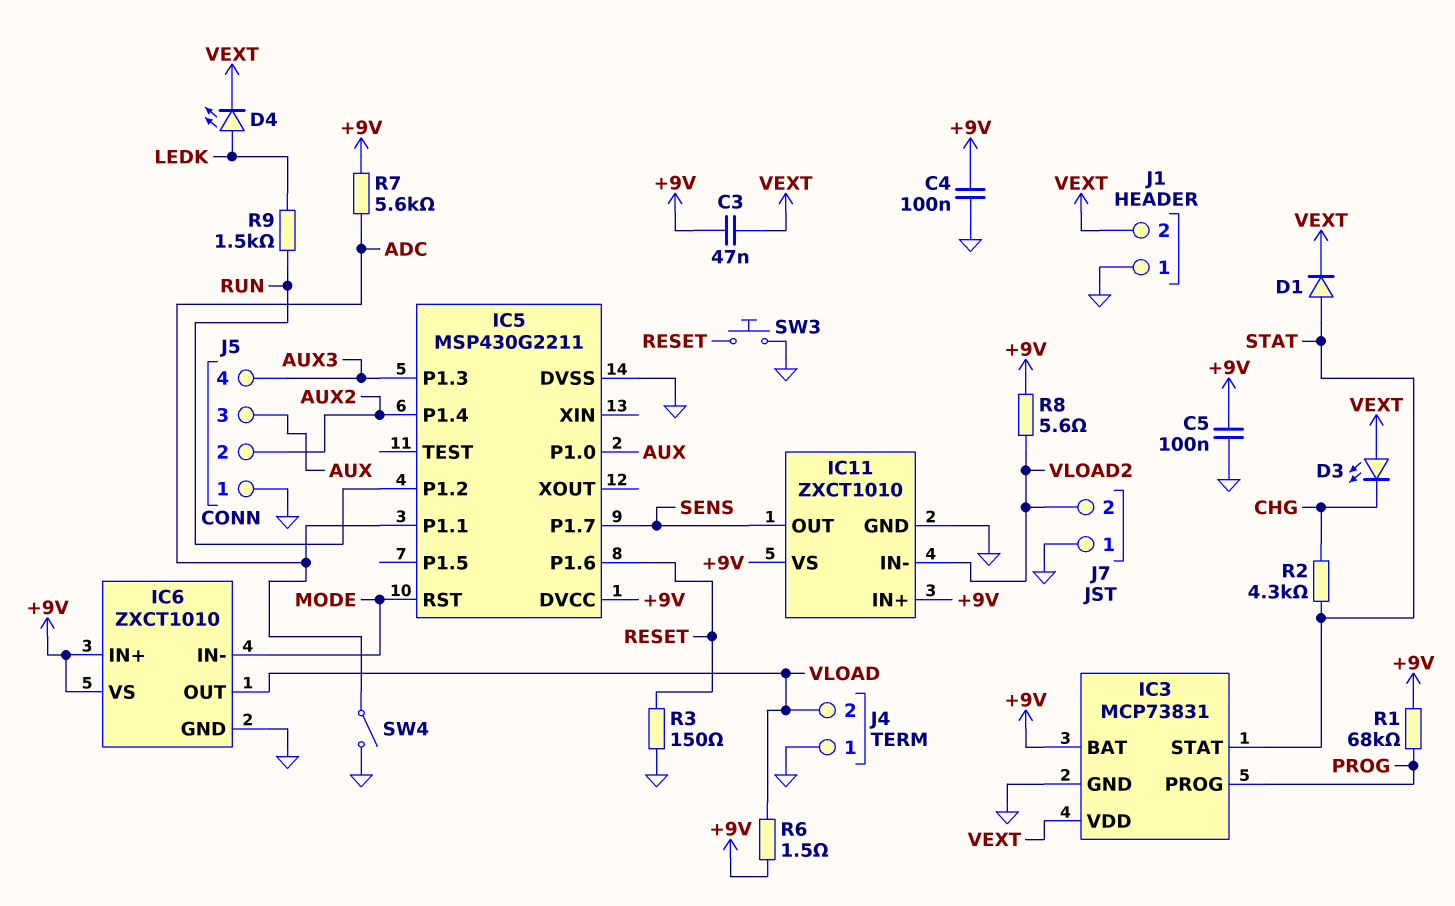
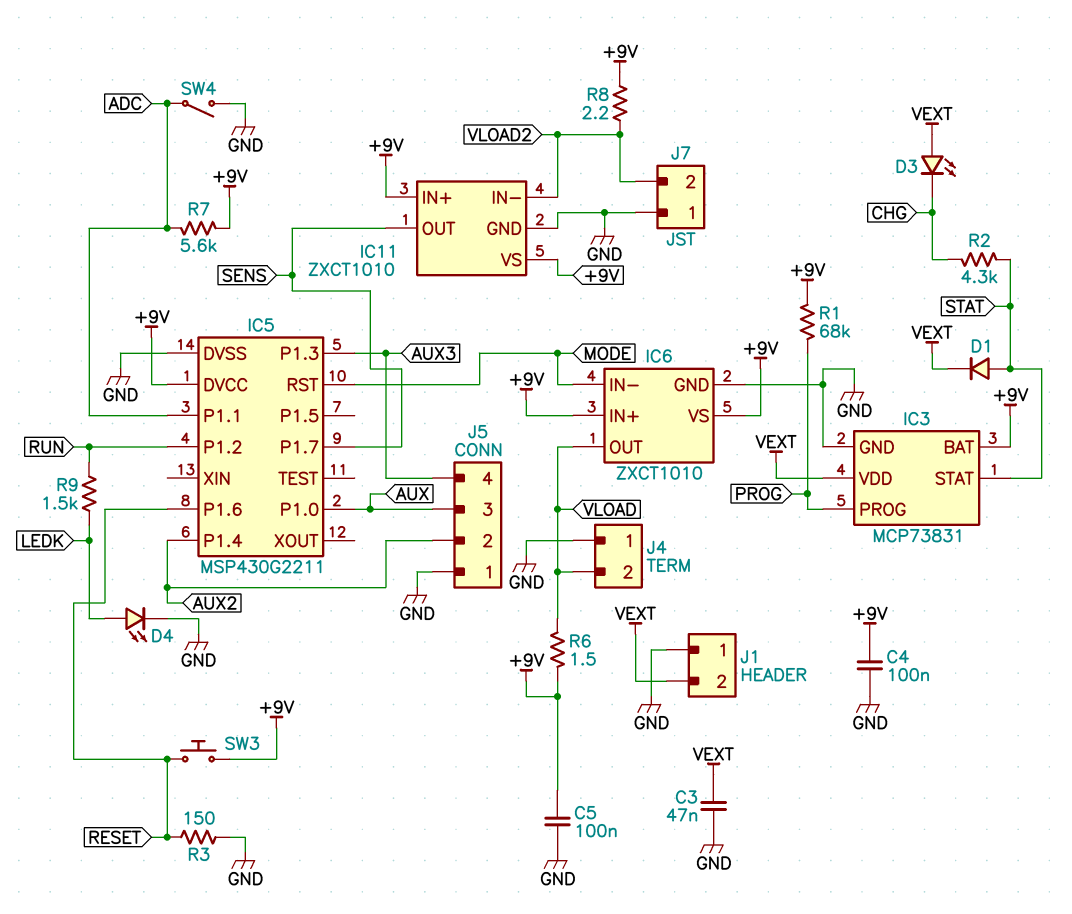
C3: 47nF (+9V, VEXT) -> 47nF (GND, VEXT)
D4: LED (A LEDK, K VEXT) -> LED (A LEDK, K GND)
R8: 5.6 (+9V, VLOAD2) -> 2.2 (+9V, VLOAD2)
SW3: button (GND, RESET) -> button (+9V, RESET)

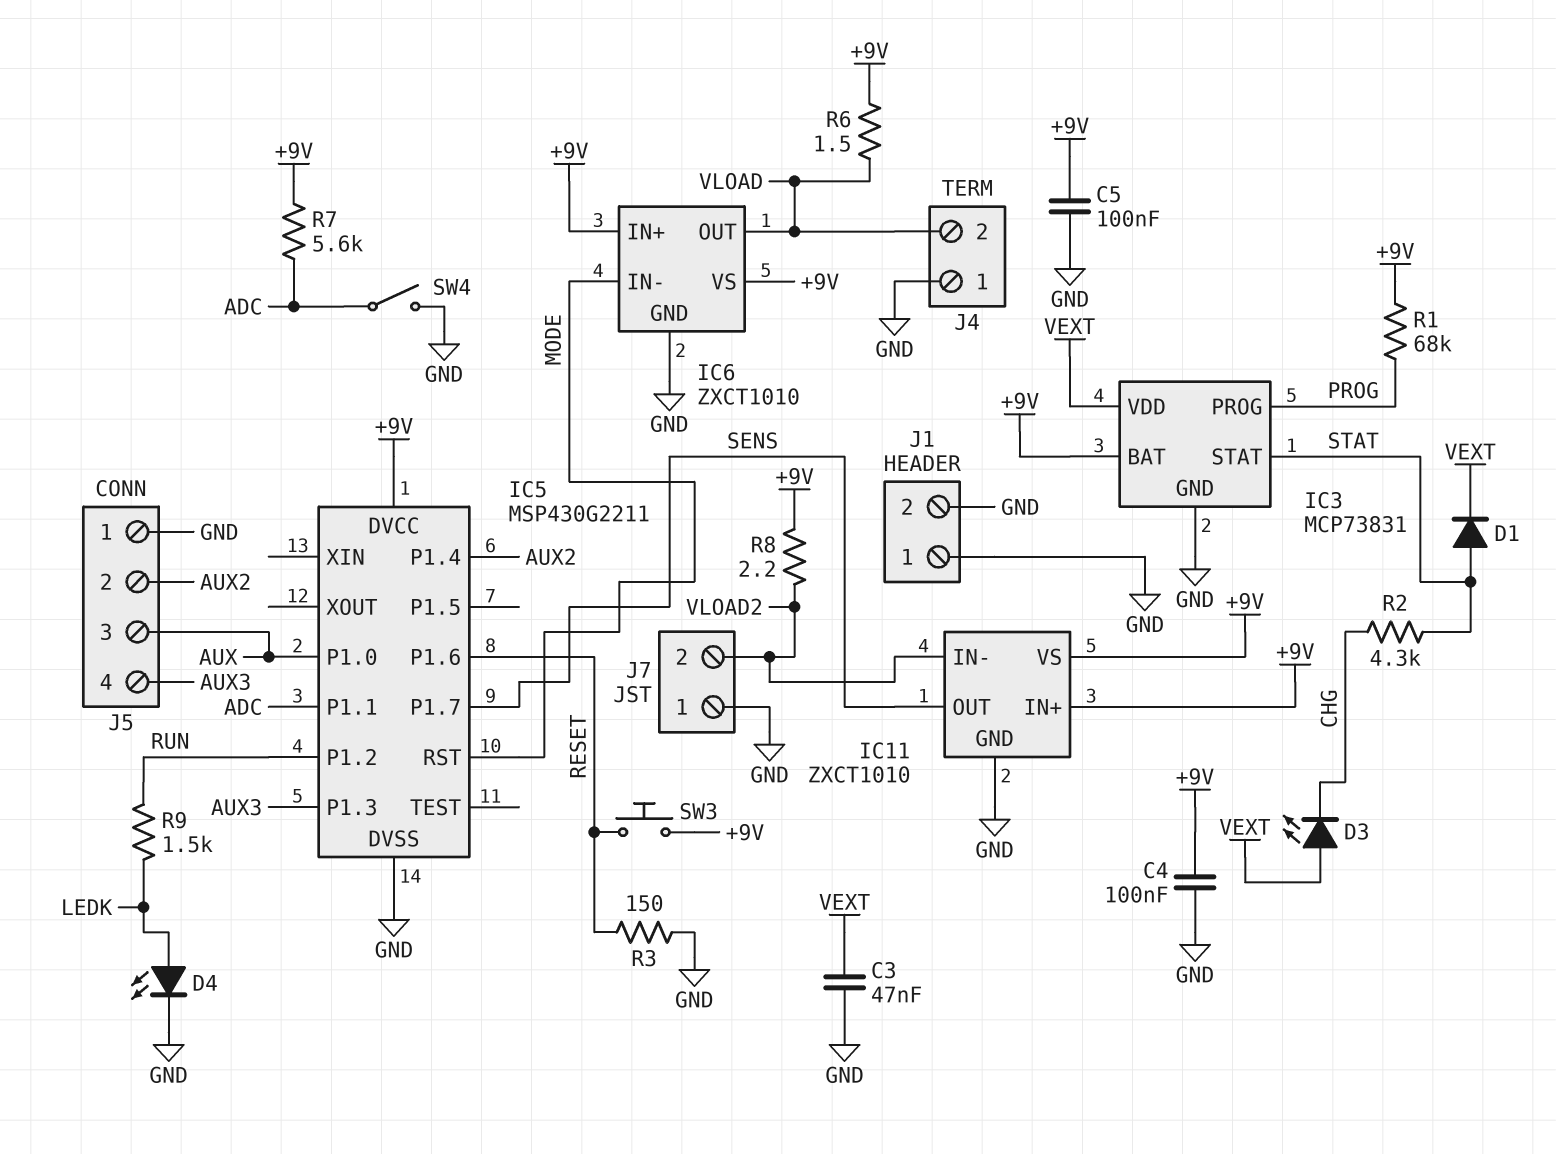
J1 pin 2: VEXT -> GND

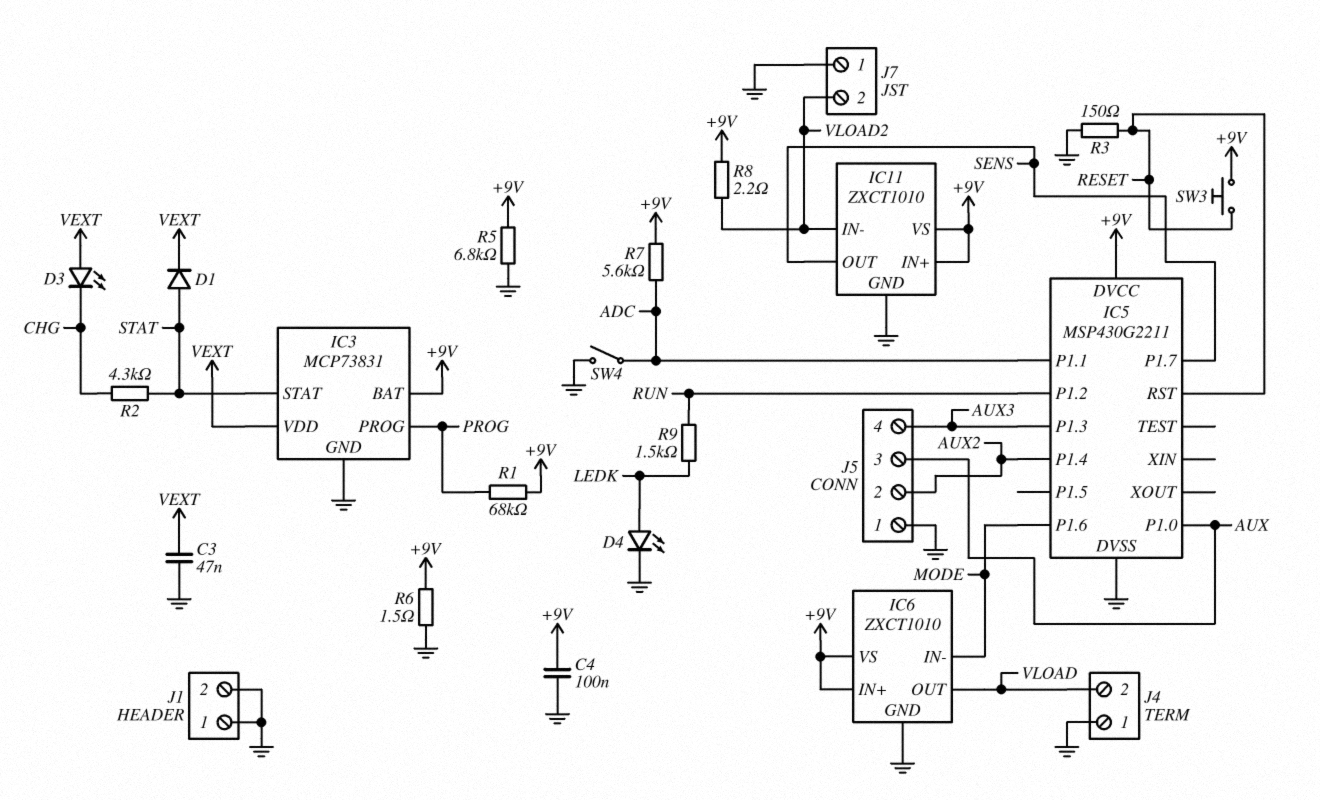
C5: 100nF (+9V, GND) -> none
IC5 pin P1.6: RESET -> MODE
IC5 pin RST: MODE -> RESET
R5: none -> 6.8k (+9V, GND)
R6: 1.5 (+9V, VLOAD) -> 1.5 (+9V, GND)

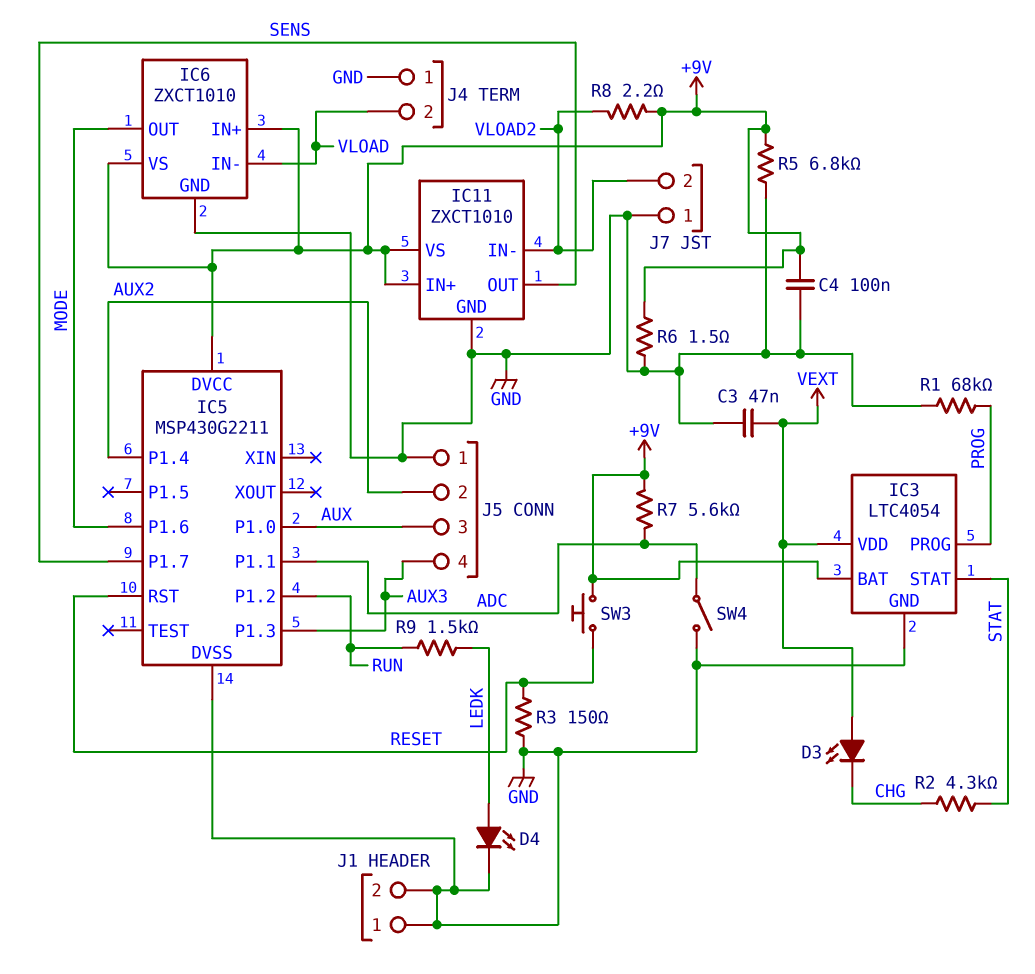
D1: diode (A STAT, K VEXT) -> none
IC3: MCP73831 -> LTC4054
IC6 pin IN-: MODE -> VLOAD
IC6 pin OUT: VLOAD -> MODE
R1: 68k (+9V, PROG) -> 68k (GND, PROG)

